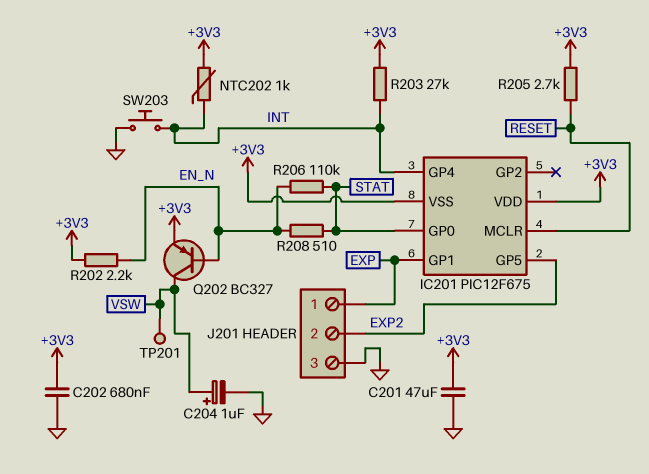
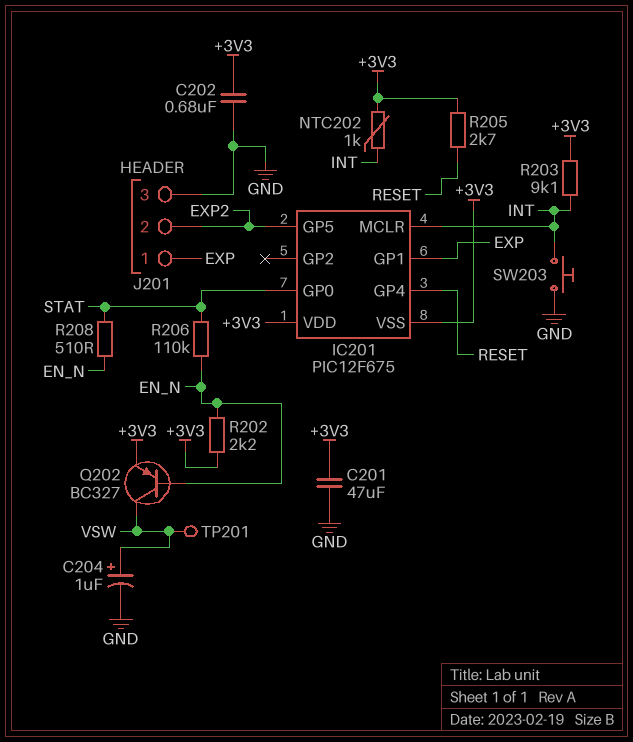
IC201 pin GP4: INT -> RESET
IC201 pin MCLR: RESET -> INT
R203: 27k (+3V3, INT) -> 9.1k (+3V3, INT)

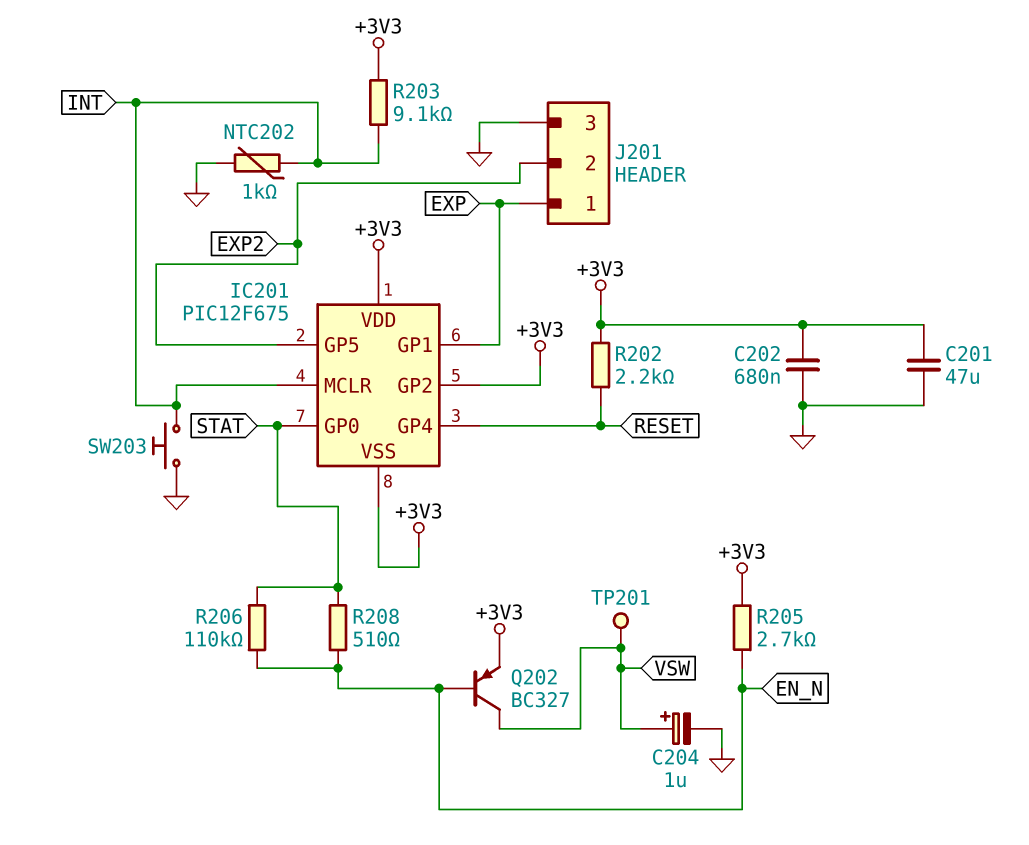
IC201 pin GP2: none -> +3V3
NTC202: 1k (+3V3, INT) -> 1k (GND, INT)
R202: 2.2k (+3V3, EN_N) -> 2.2k (+3V3, RESET)
R205: 2.7k (+3V3, RESET) -> 2.7k (+3V3, EN_N)

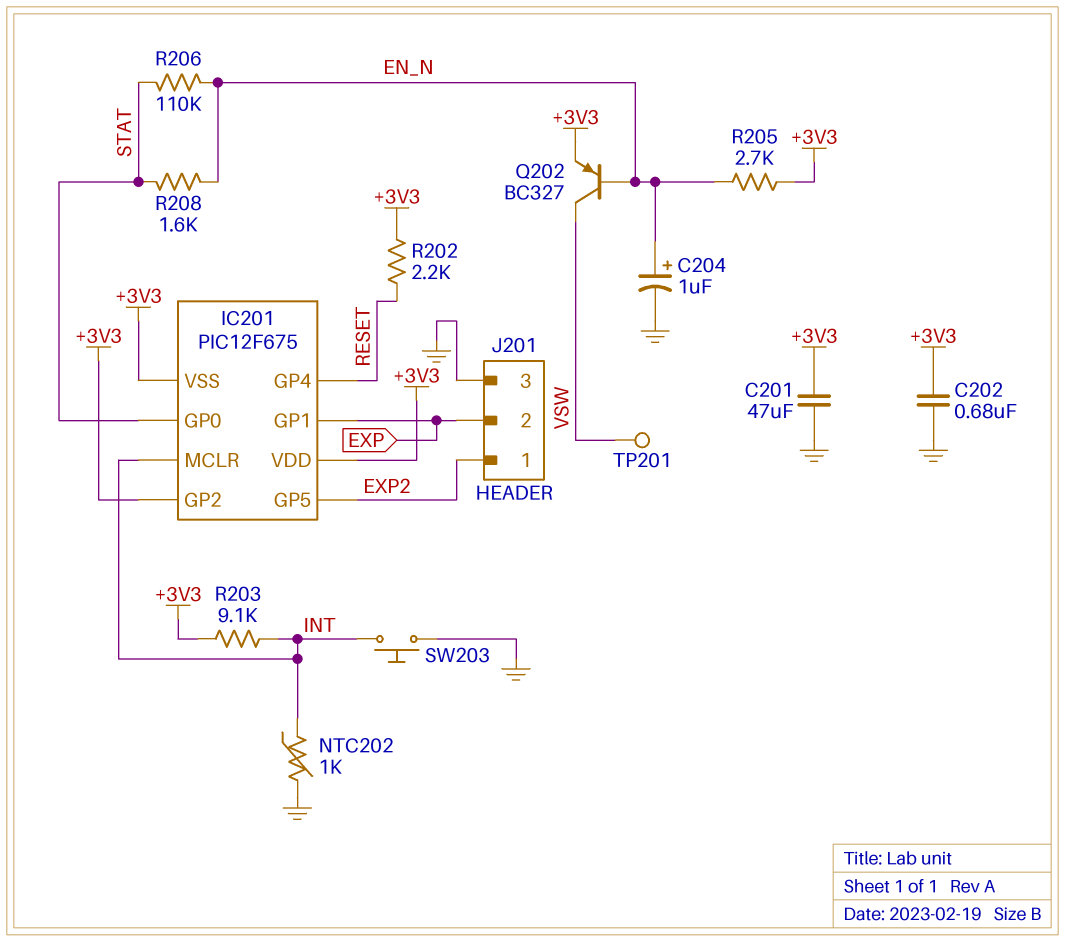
C204: 1uF (plus VSW, minus GND) -> 1uF (plus EN_N, minus GND)
J201 pin 1: EXP -> EXP2
J201 pin 2: EXP2 -> EXP
R208: 510 (EN_N, STAT) -> 1.6k (EN_N, STAT)

